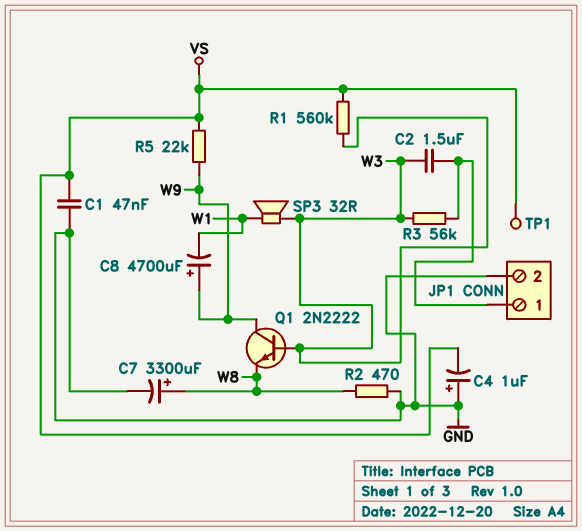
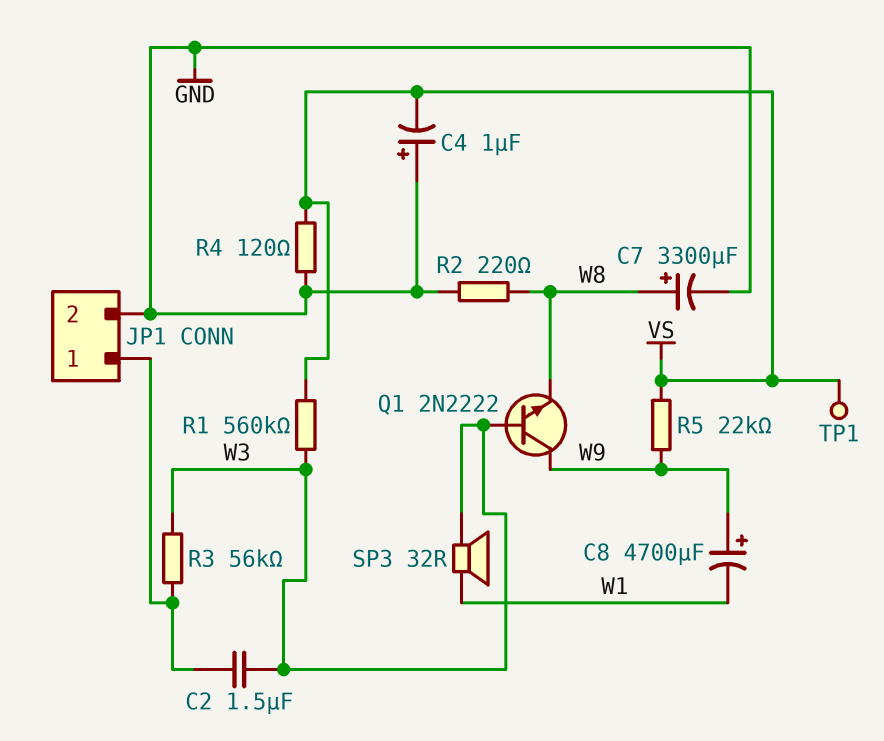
C1: 47nF (GND, VS) -> none
R2: 470 (GND, W8) -> 220 (GND, W8)
R4: none -> 120 (GND, VS)

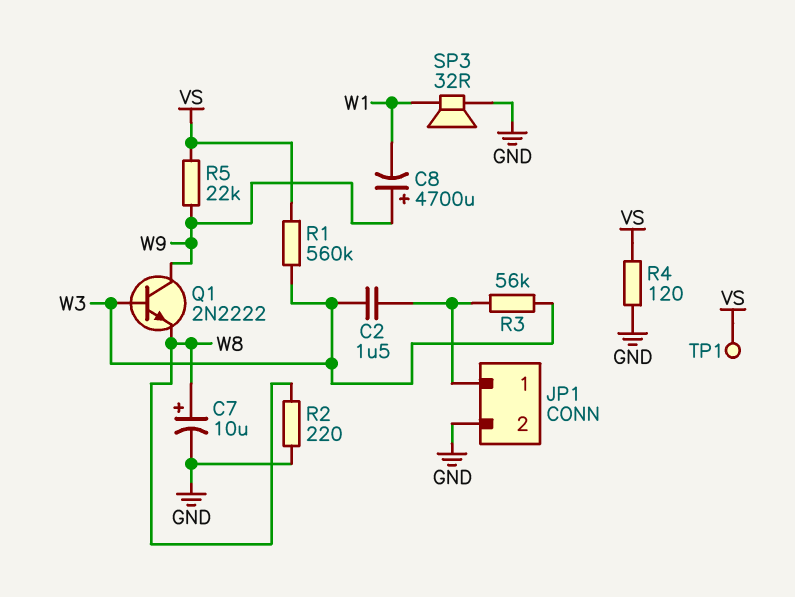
C4: 1uF (plus GND, minus VS) -> none
C7: 3300uF (plus W8, minus GND) -> 10uF (plus W8, minus GND)
SP3: speaker 32R (W1, W3) -> speaker 32R (GND, W1)

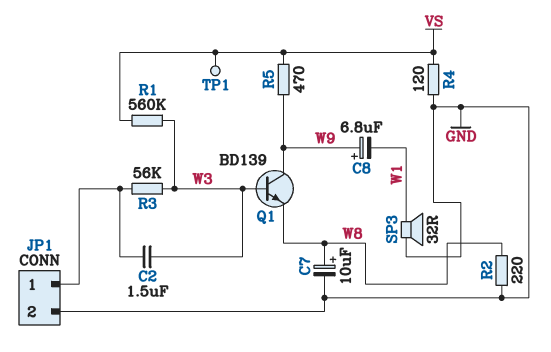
C8: 4700uF (plus W9, minus W1) -> 6.8uF (plus W9, minus W1)
Q1: NPN 2N2222 (B W3, C W9, E W8) -> NPN BD139 (B W3, C W9, E W8)
R5: 22k (VS, W9) -> 470 (VS, W9)

